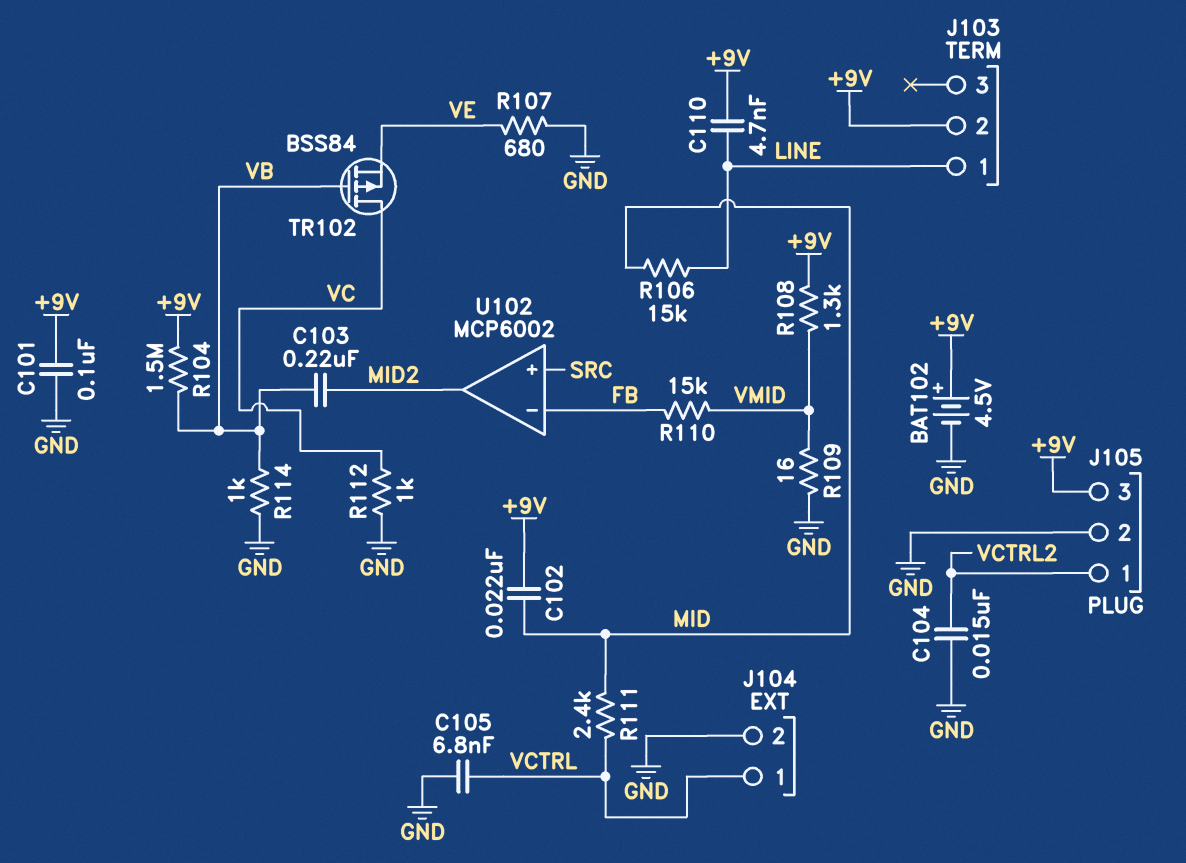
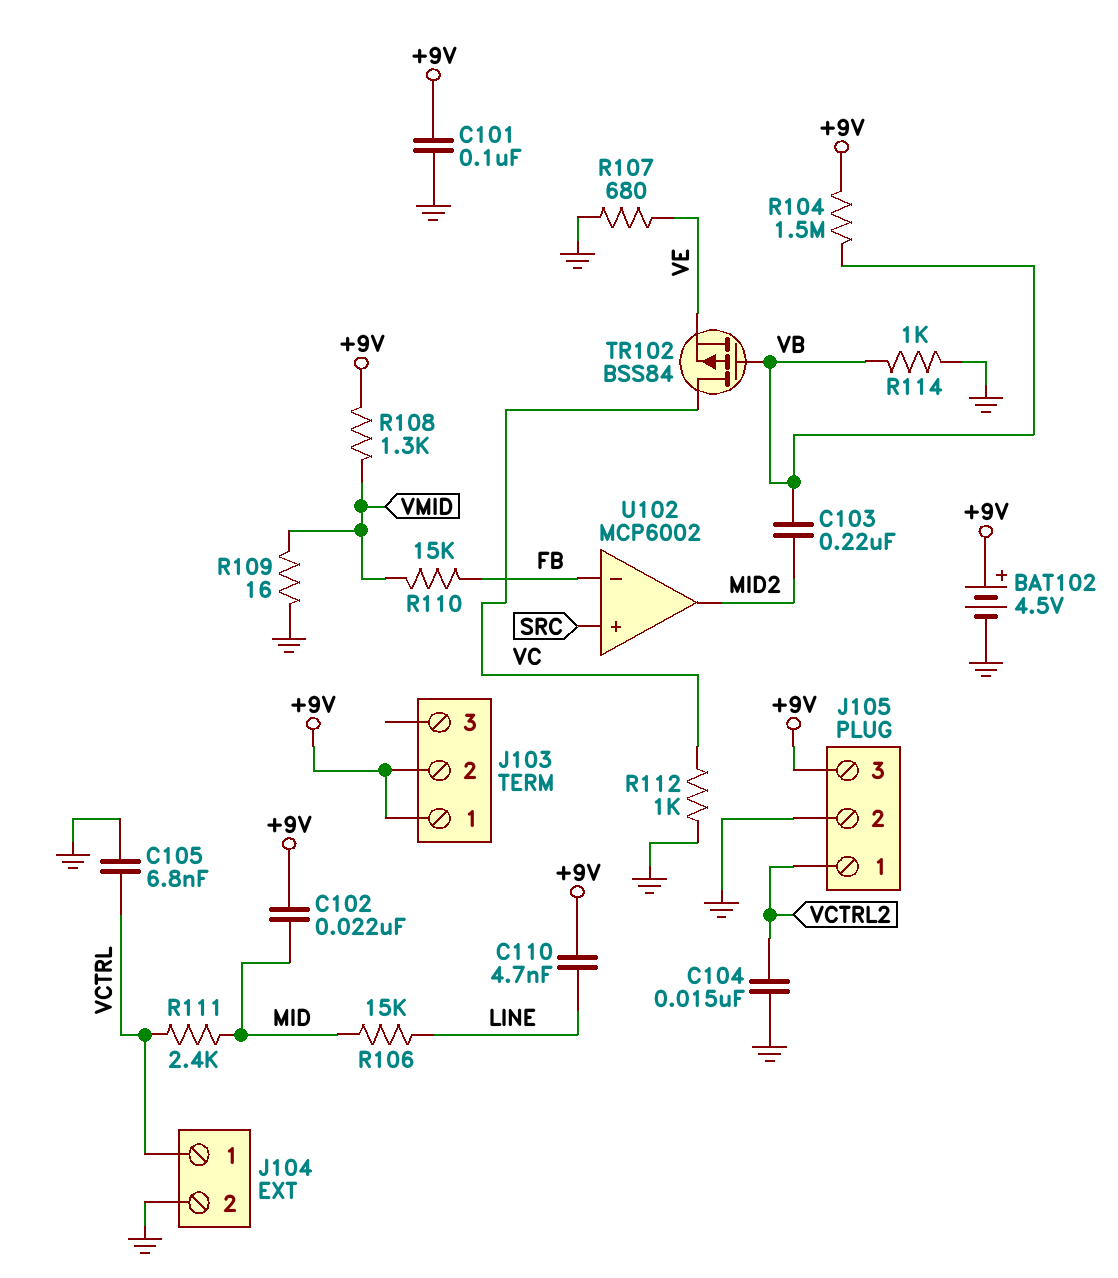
J103 pin 1: LINE -> +9V

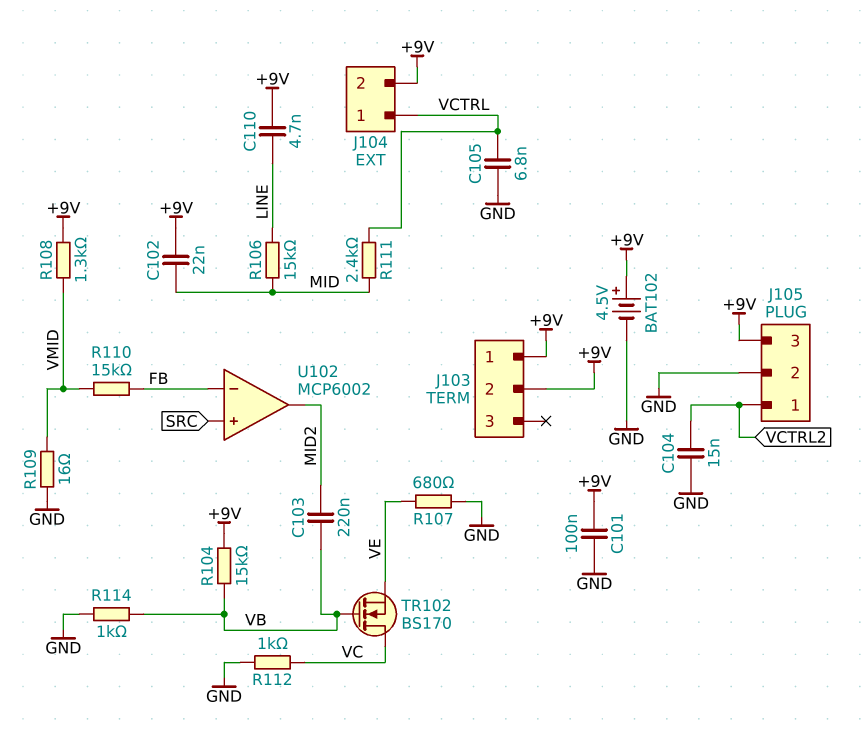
J104 pin 2: GND -> +9V
R104: 1.5M (+9V, VB) -> 15k (+9V, VB)
TR102: PMOS BSS84 (G VB, D VC, S VE) -> NMOS BS170 (G VB, D VC, S VE)

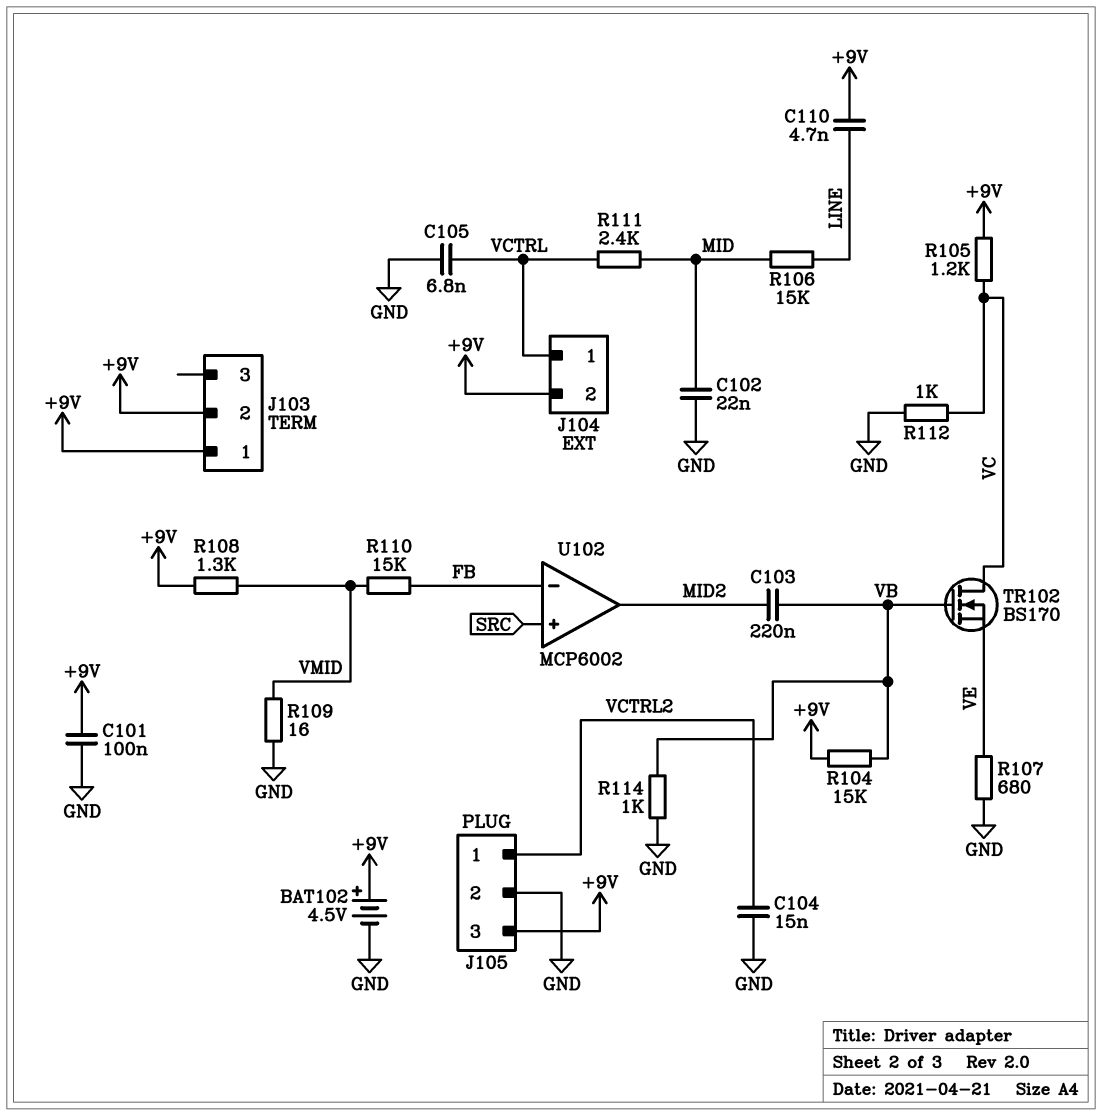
C102: 22nF (+9V, MID) -> 22nF (GND, MID)
R105: none -> 1.2k (+9V, VC)

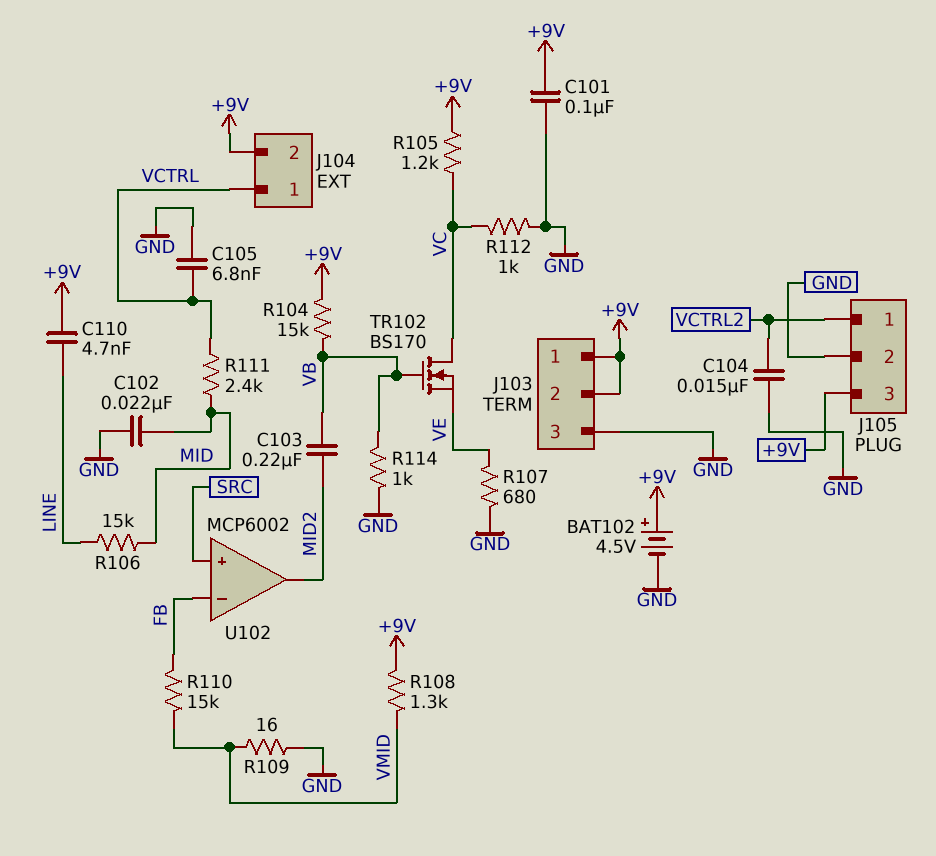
J103 pin 3: none -> GND

